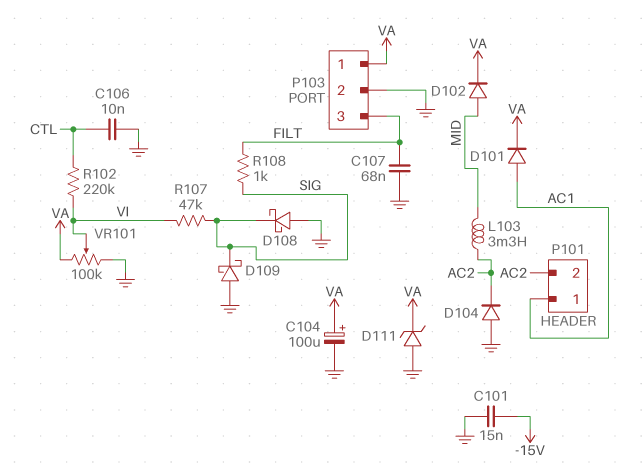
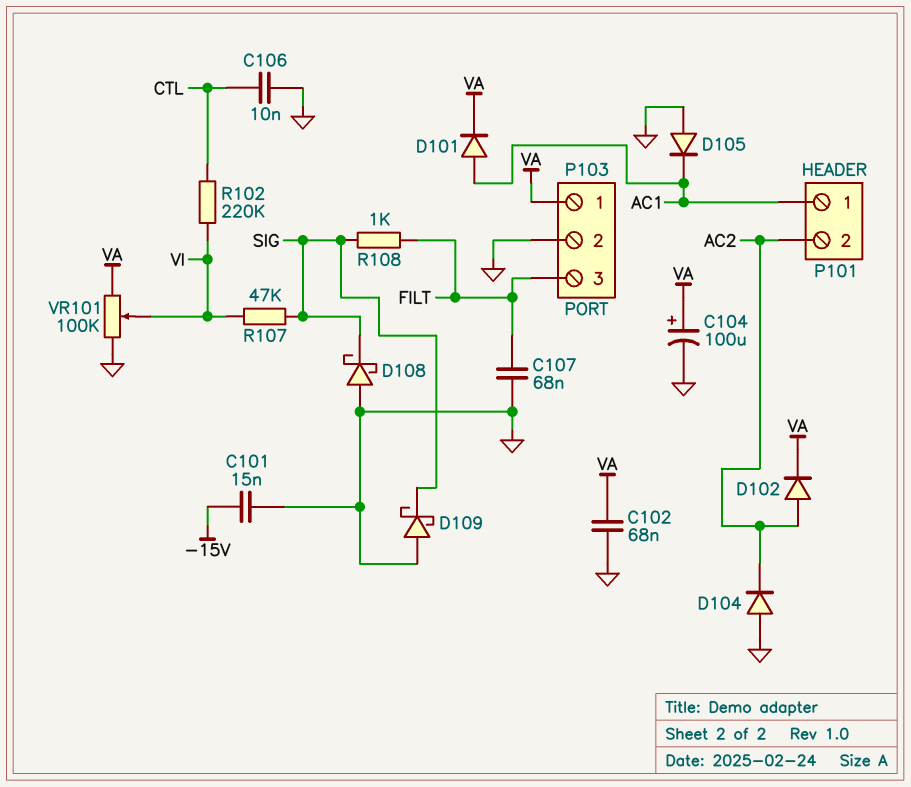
C102: none -> 68nF (GND, VA)
D102: diode (A MID, K VA) -> diode (A AC2, K VA)
D105: none -> diode (A GND, K AC1)
D111: zener (A GND, K VA) -> none
L103: 3.3mH (AC2, MID) -> none

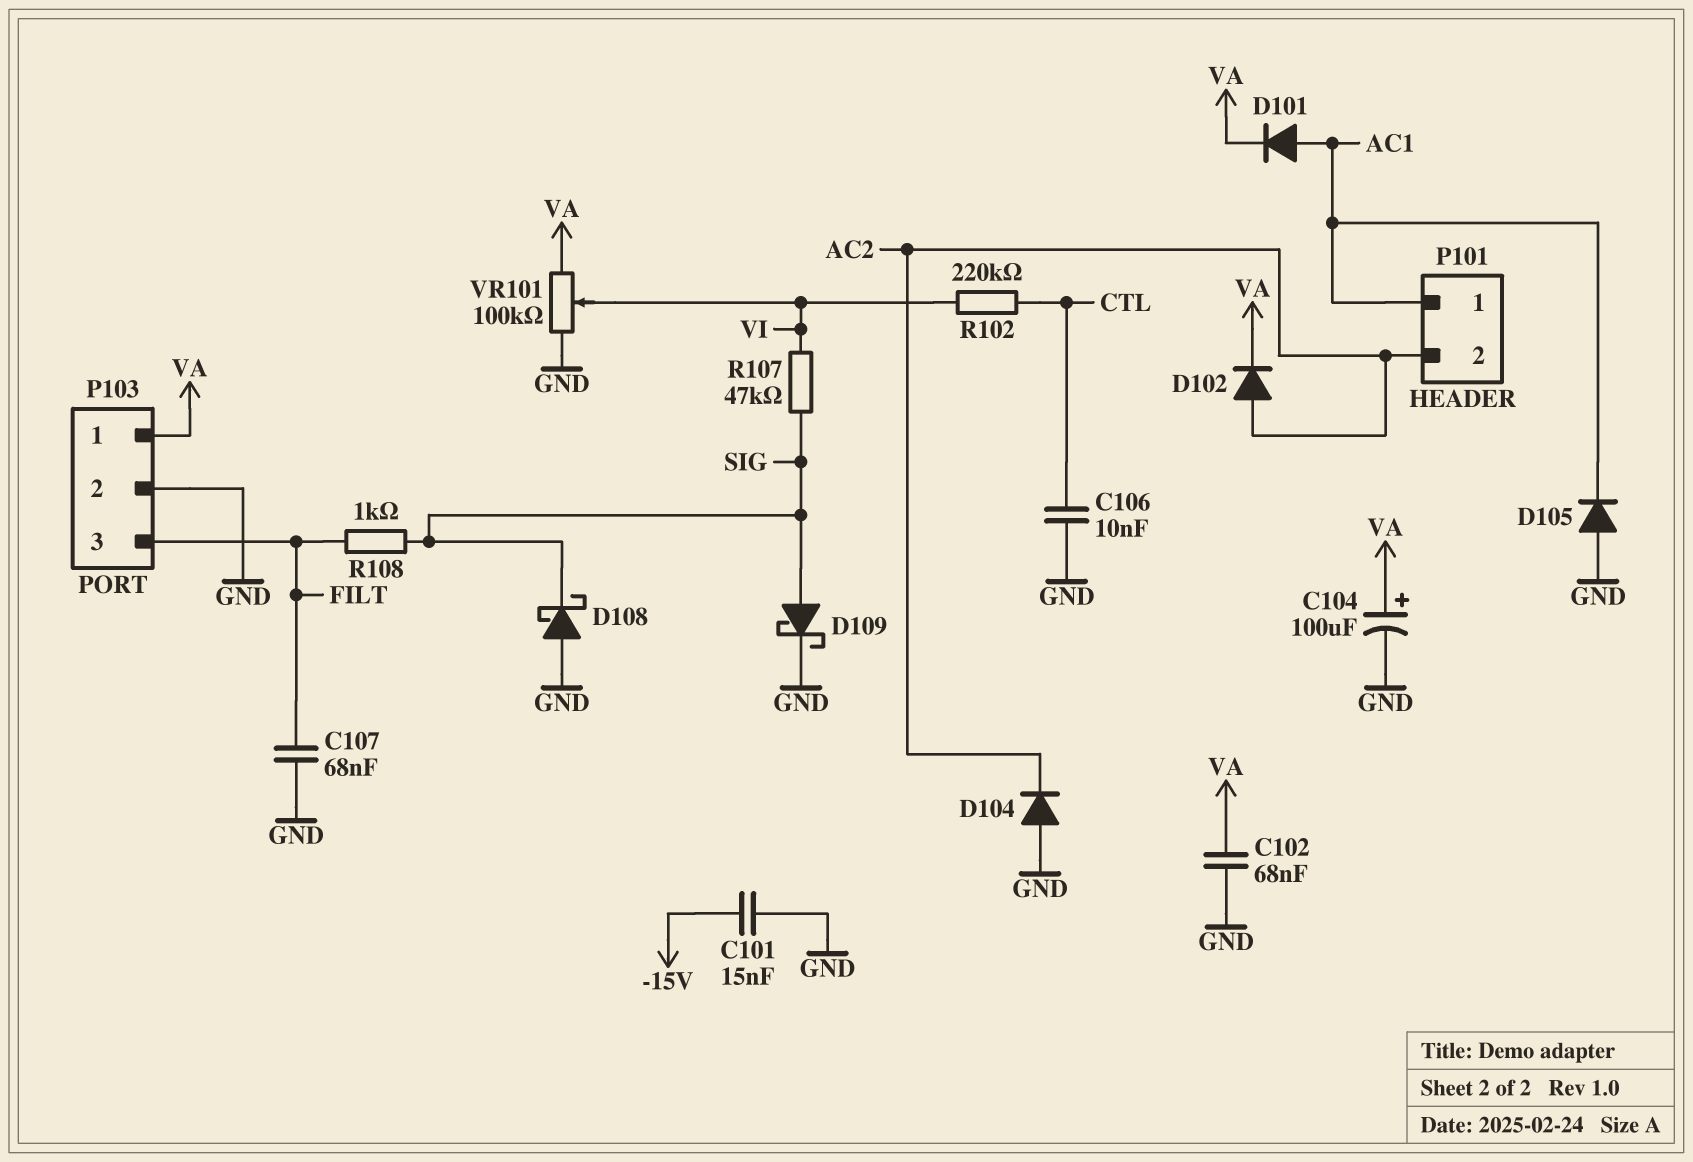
D109: schottky (A GND, K SIG) -> schottky (A SIG, K GND)

